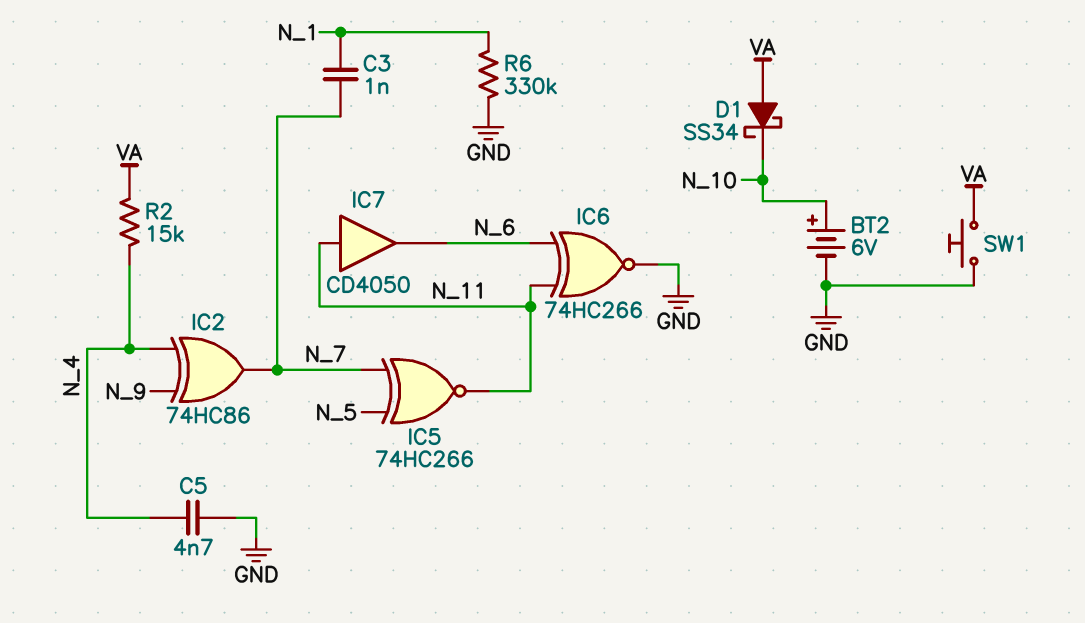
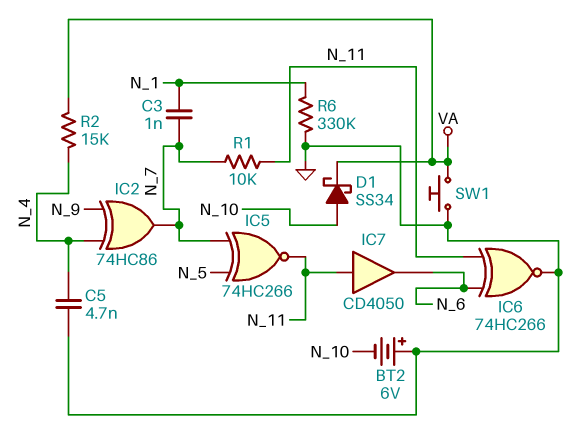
BT2: 6V (plus N_10, minus GND) -> 6V (plus GND, minus N_10)
D1: schottky SS34 (A VA, K N_10) -> schottky SS34 (A N_10, K VA)
R1: none -> 10k (N_7, N_11)

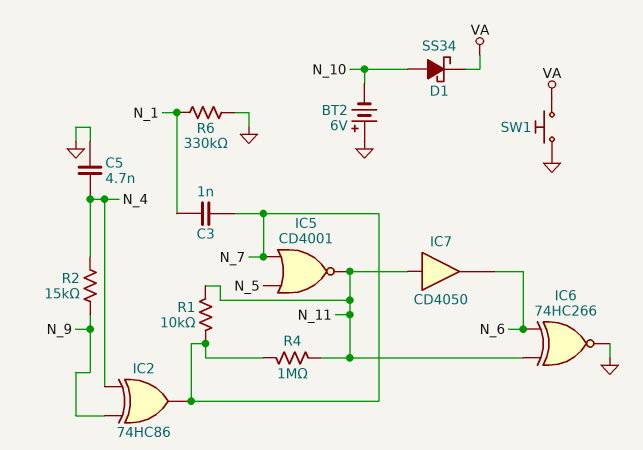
IC5: XNOR 74HC266 (in N_5, in N_7, out N_11) -> NOR CD4001 (in N_5, in N_7, out N_11)
R2: 15k (N_4, VA) -> 15k (N_4, N_9)
R4: none -> 1M (N_7, N_11)

